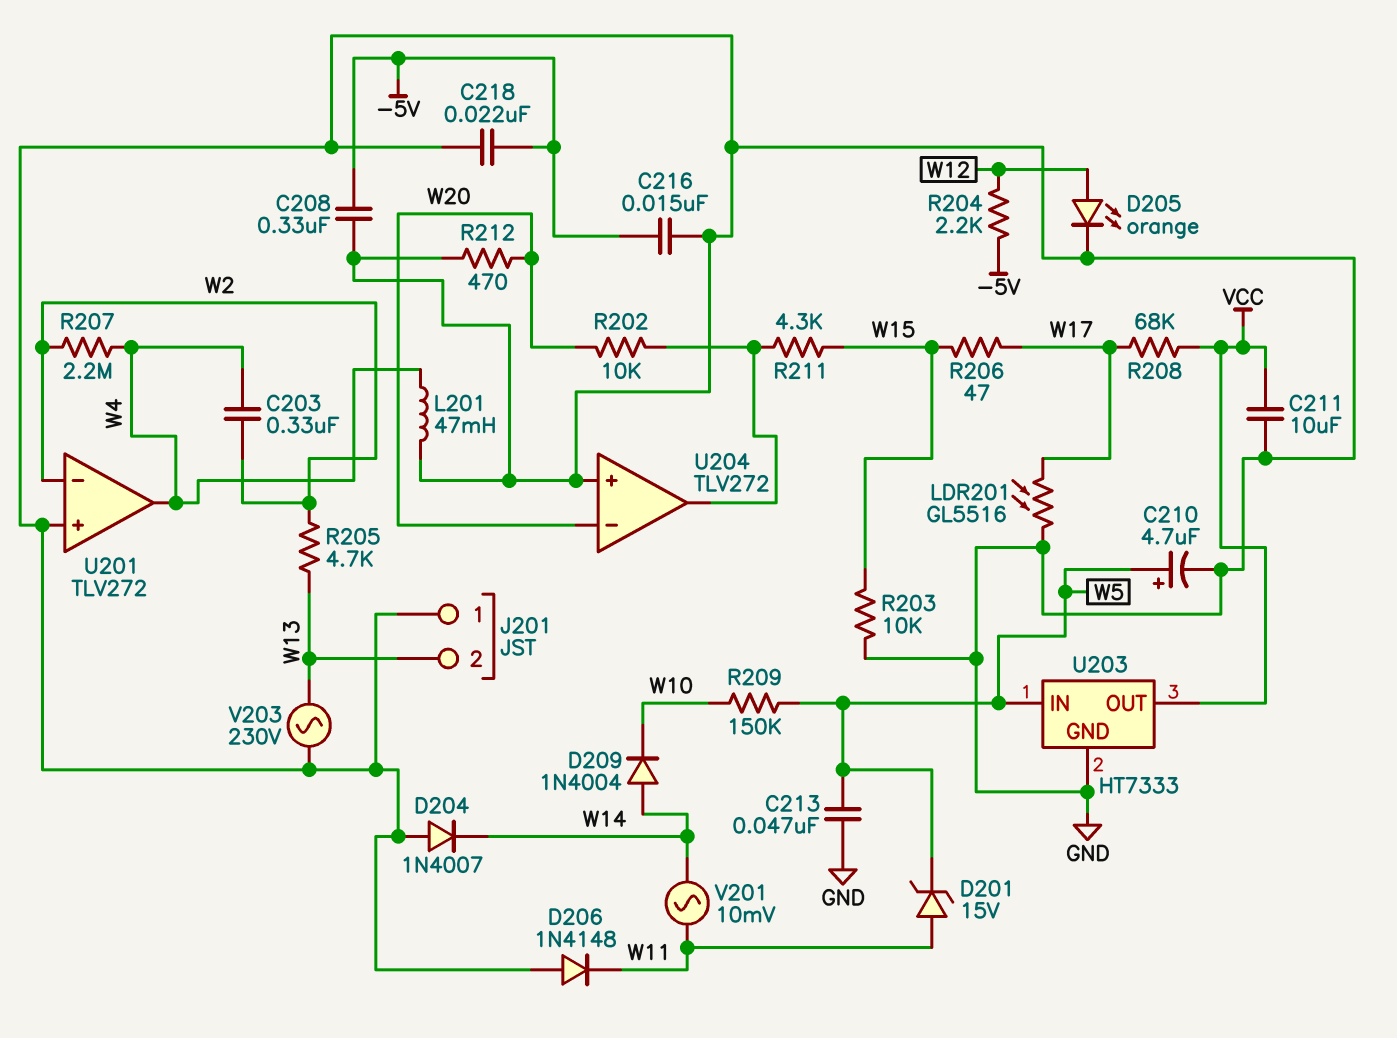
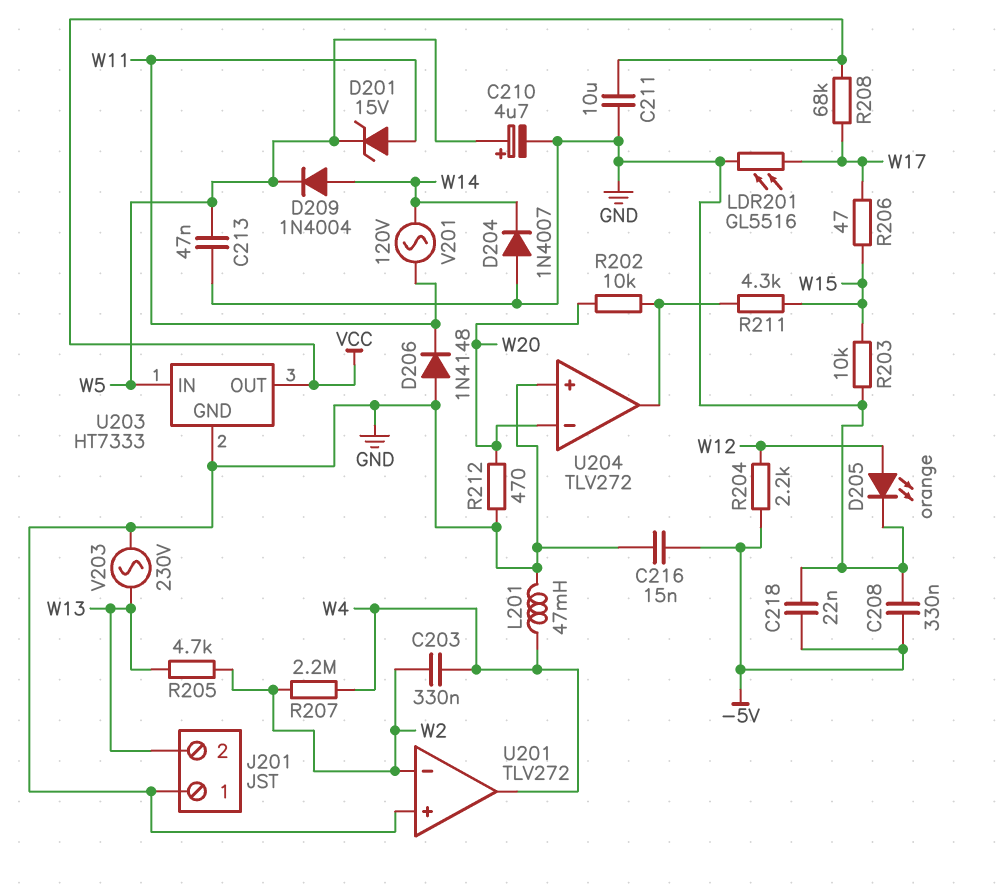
D209: diode 1N4004 (A W14, K W10) -> diode 1N4004 (A W14, K W5)
R209: 150k (W5, W10) -> none
V201: AC 10mV (W11, W14) -> AC 120V (W11, W14)

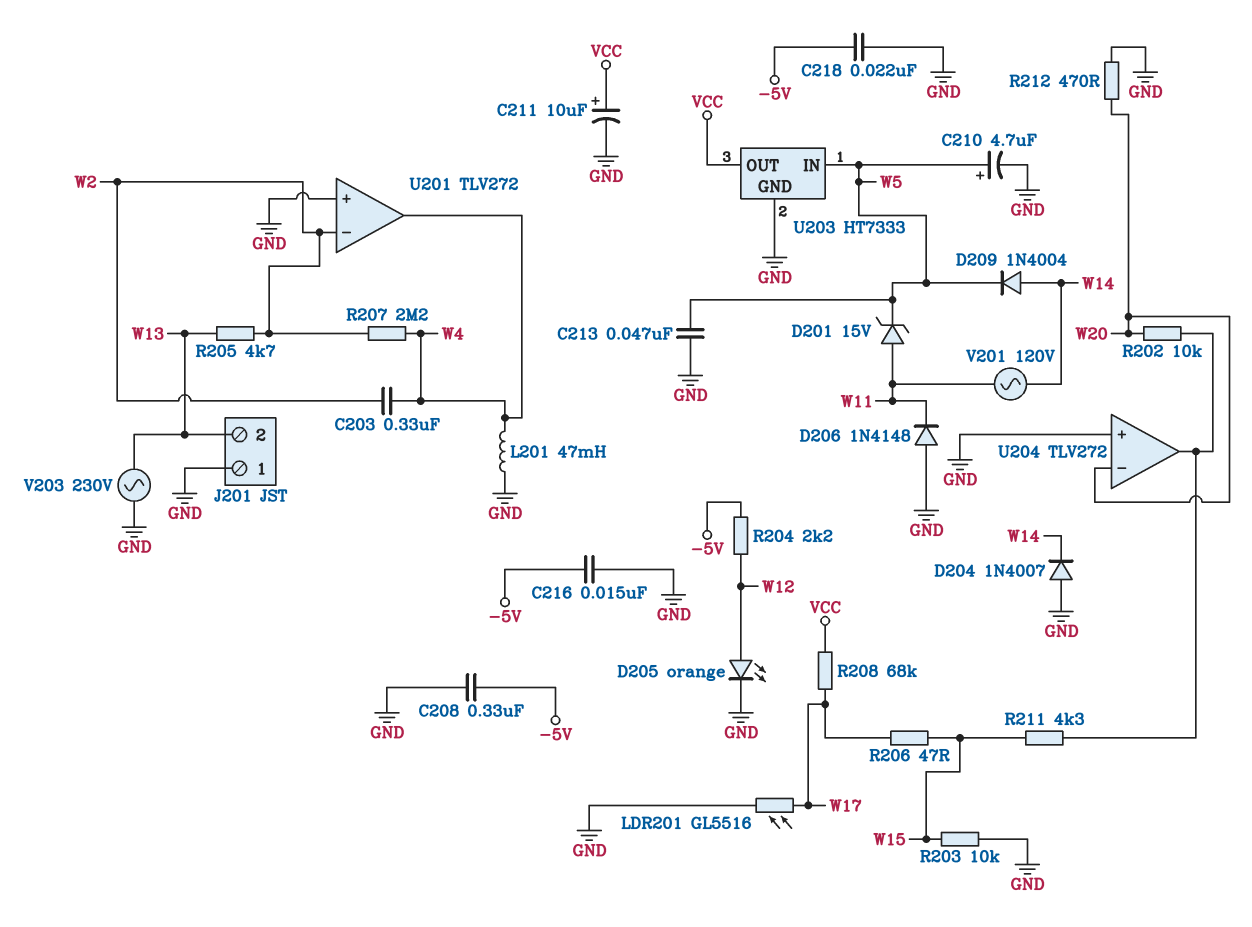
C211: 10uF (GND, VCC) -> 10uF (plus VCC, minus GND)

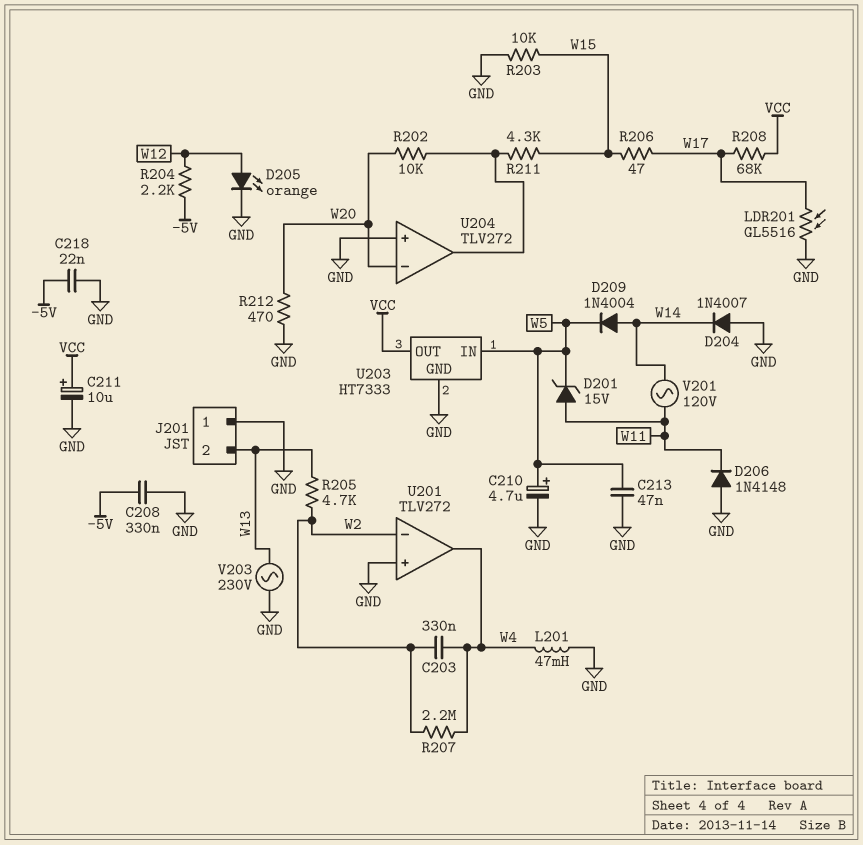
C216: 15nF (-5V, GND) -> none

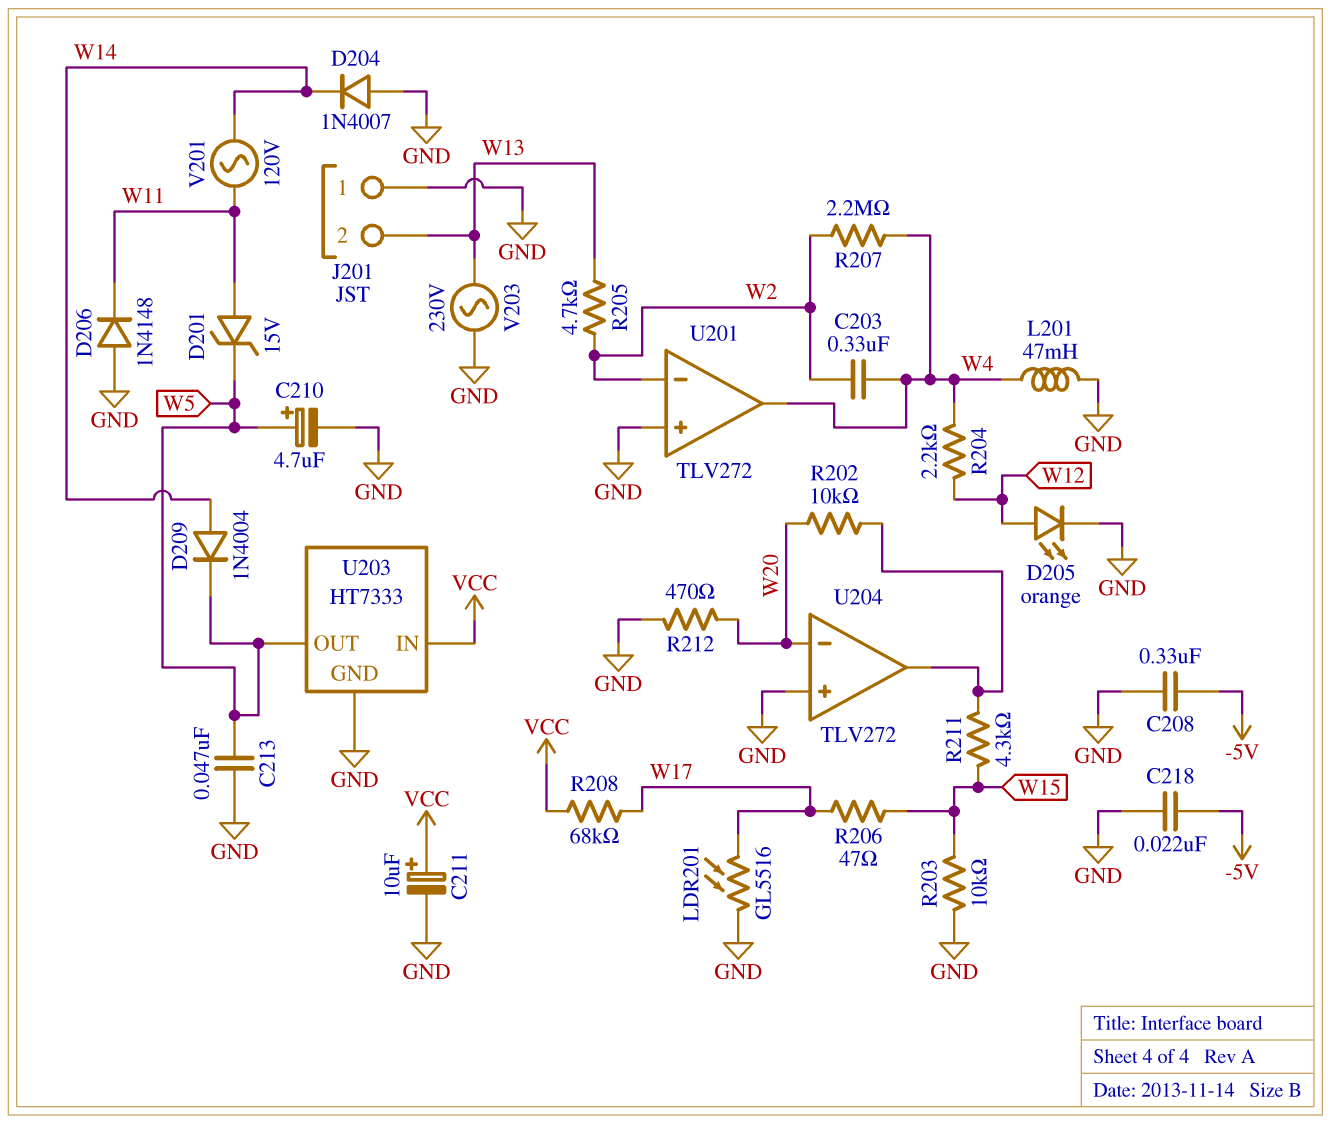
R204: 2.2k (-5V, W12) -> 2.2k (W4, W12)
U203 pin IN: W5 -> VCC
U203 pin OUT: VCC -> W5

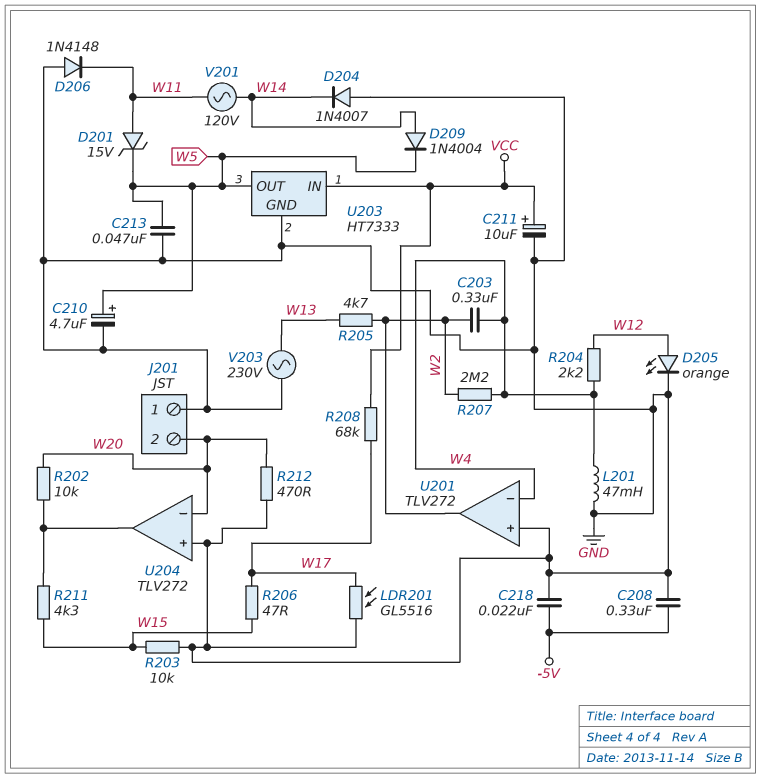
J201 pin 2: W13 -> W20
U201 pin in-: W2 -> W4
U201 pin out: W4 -> W2

